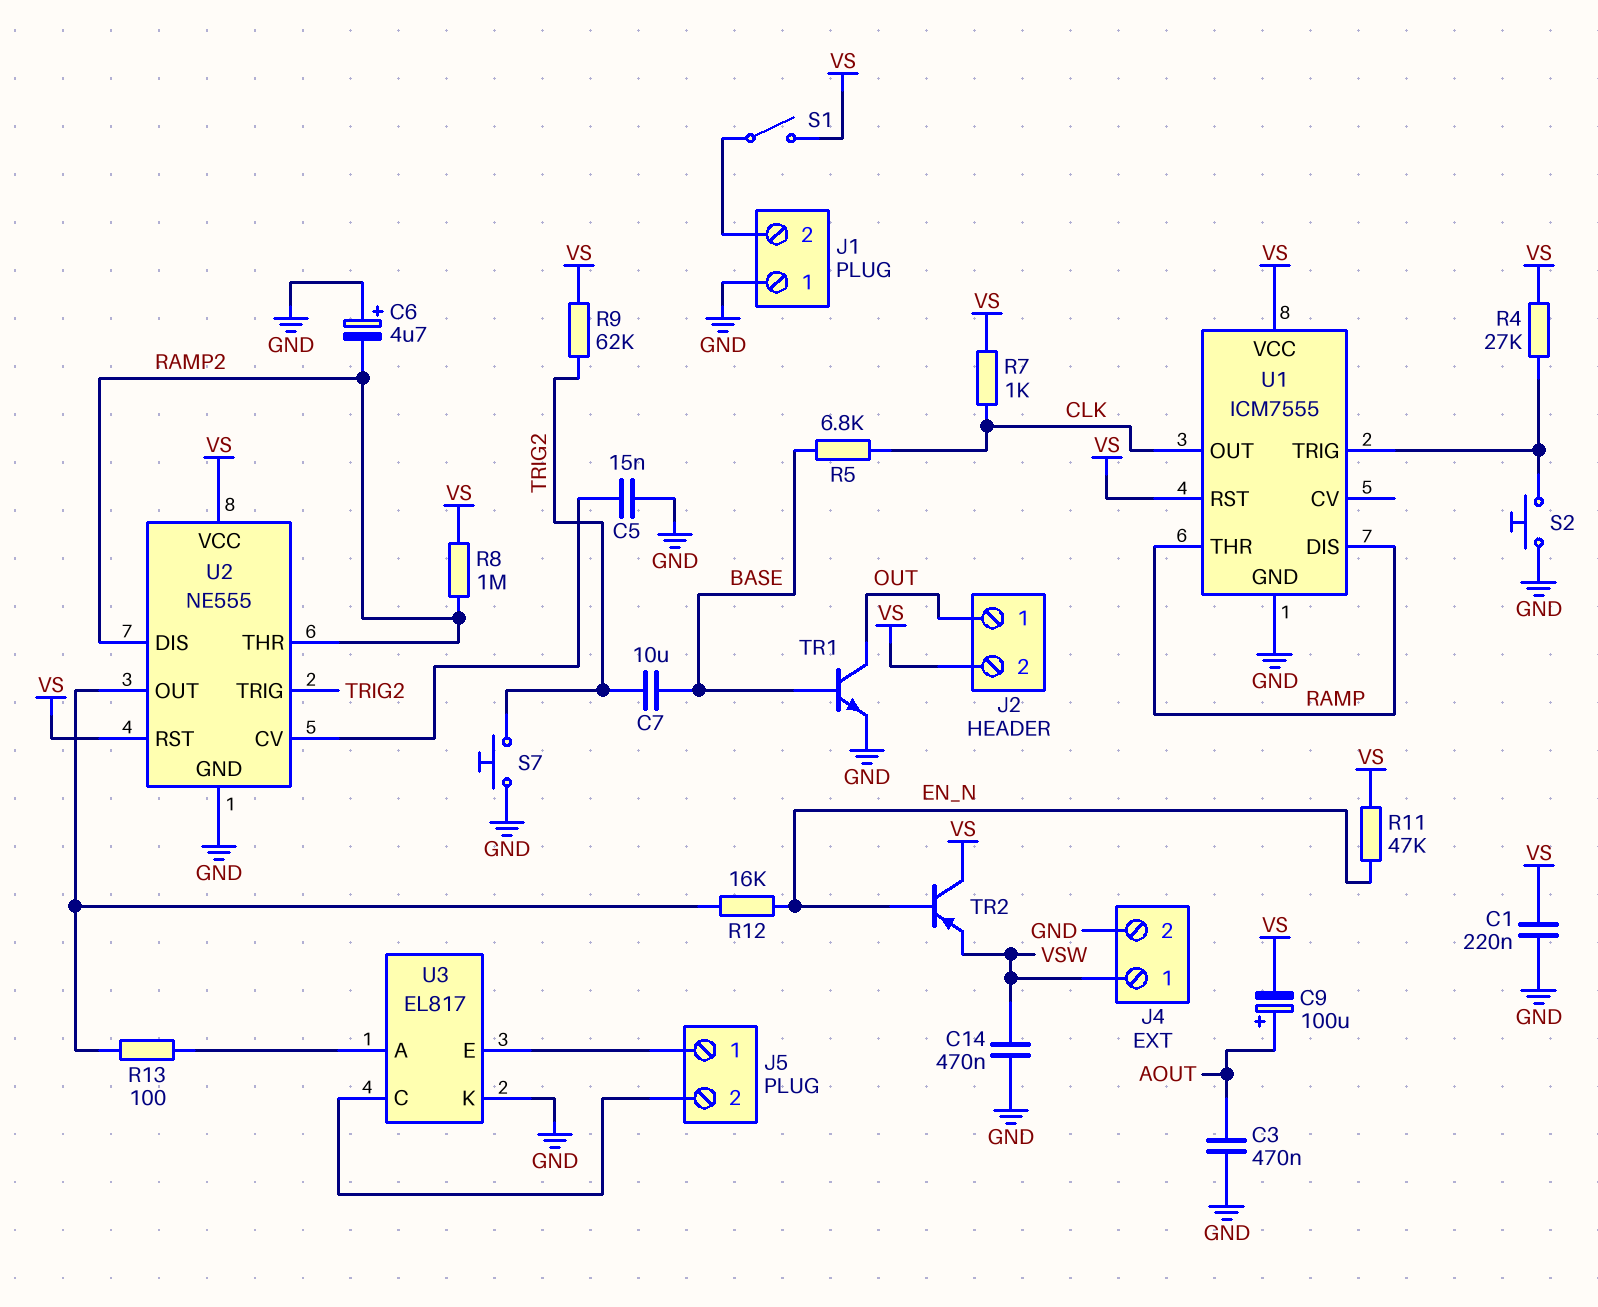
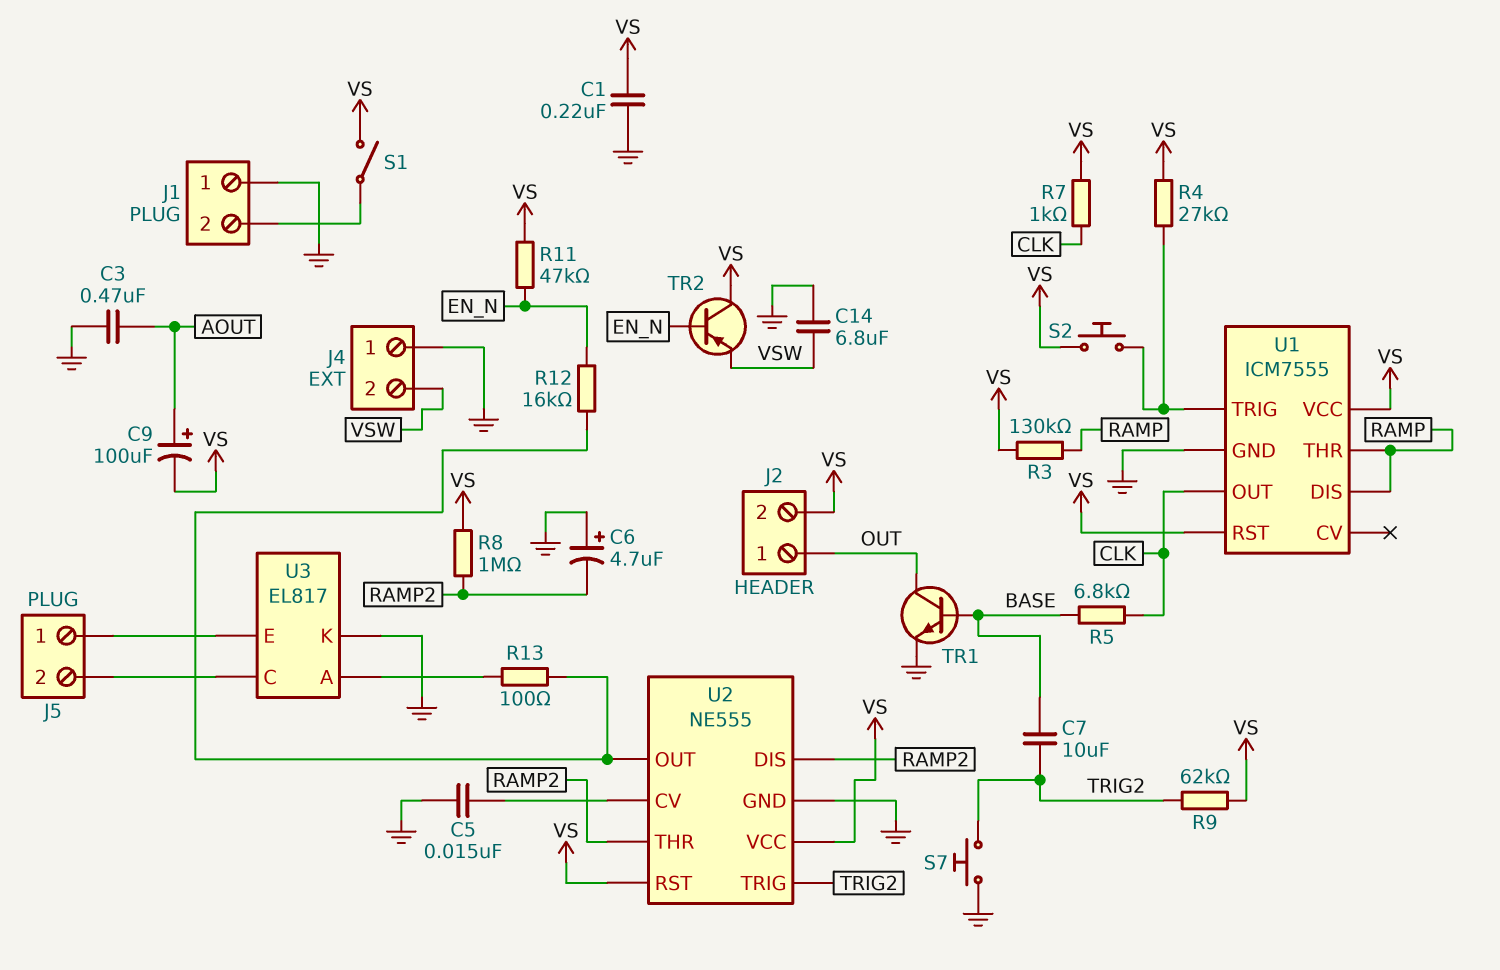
C14: 470nF (GND, VSW) -> 6.8uF (GND, VSW)
J4 pin 1: VSW -> GND
J4 pin 2: GND -> VSW
R3: none -> 130k (RAMP, VS)
S2: button (GND, U1/TRIG) -> button (U1/TRIG, VS)

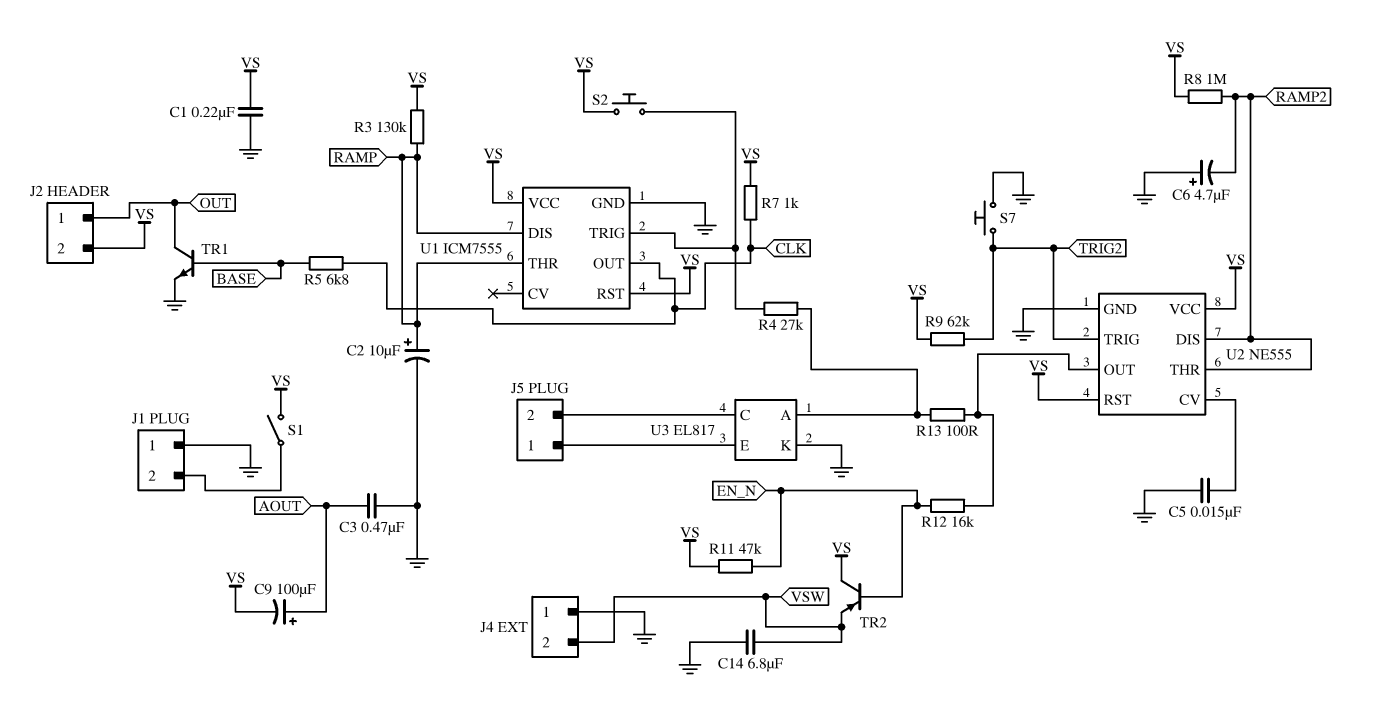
C2: none -> 10uF (plus RAMP, minus GND)
C7: 10uF (BASE, TRIG2) -> none
R4: 27k (U1/TRIG, VS) -> 27k (U1/TRIG, U3/A)

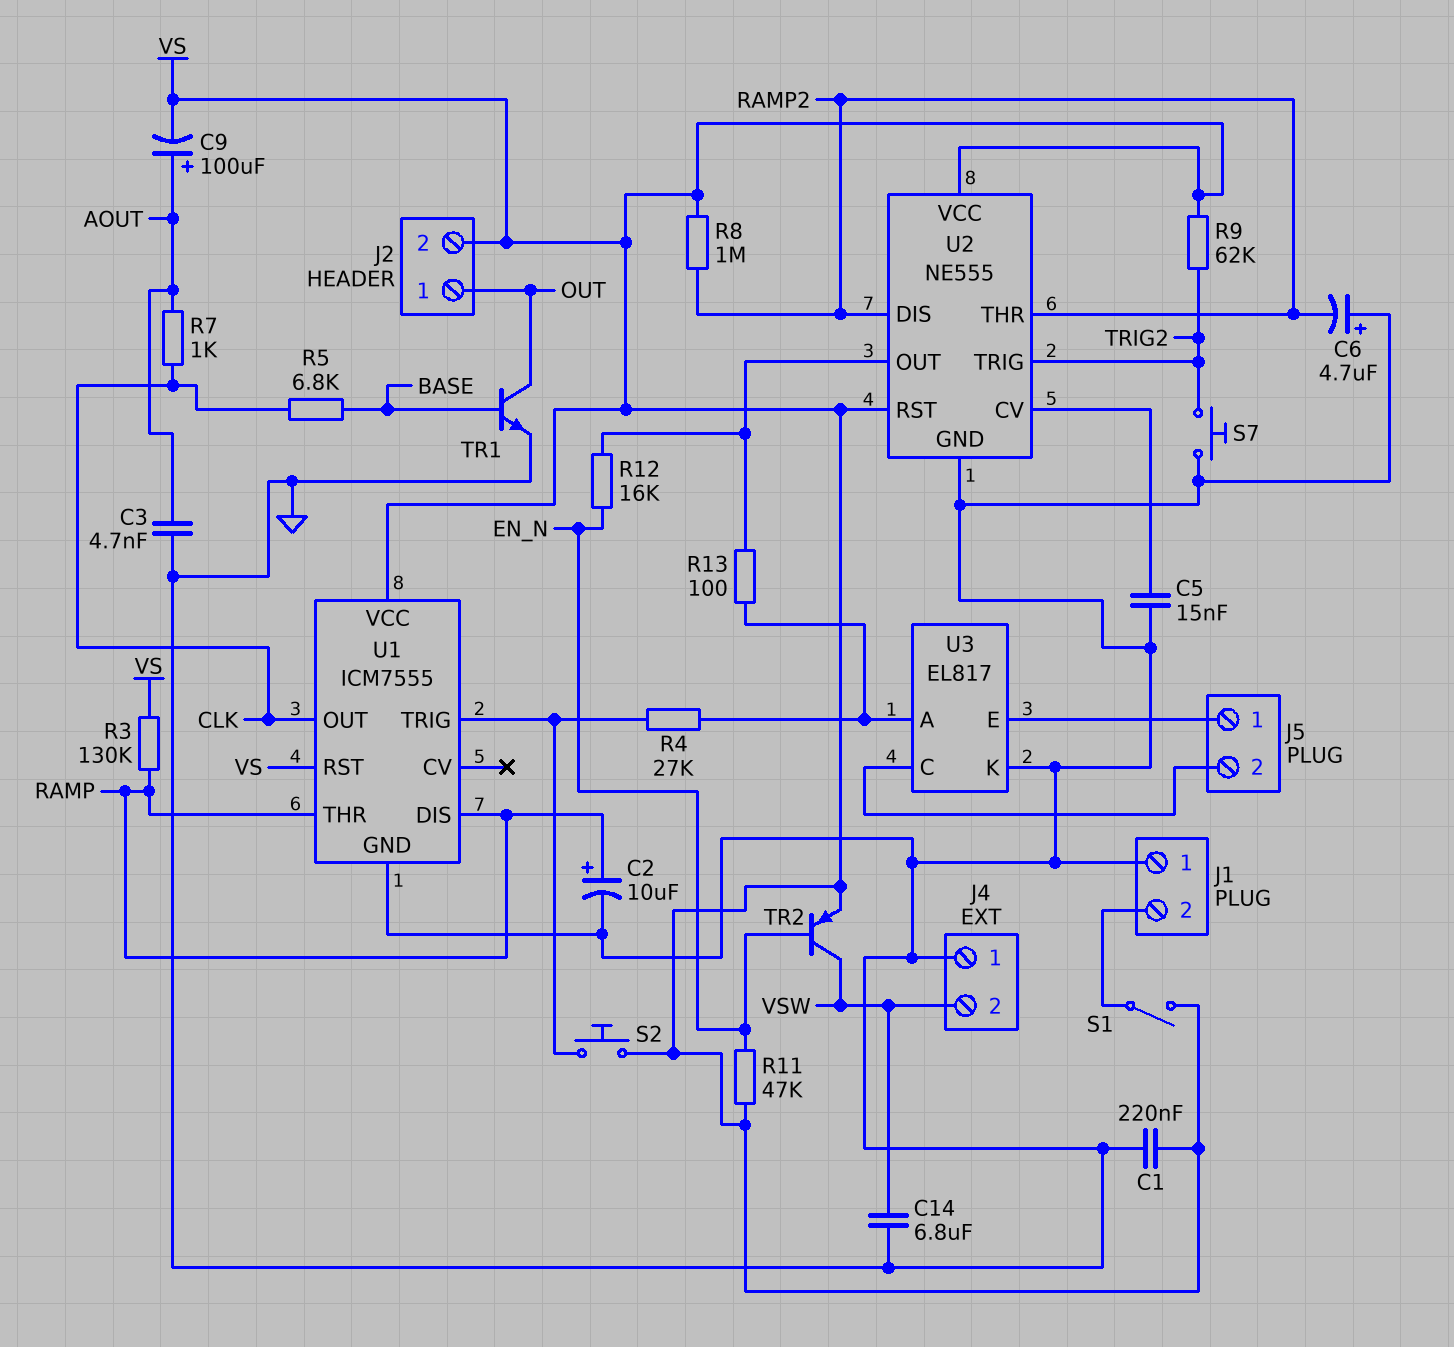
C3: 470nF (AOUT, GND) -> 4.7nF (AOUT, GND)
R7: 1k (CLK, VS) -> 1k (AOUT, CLK)
TR2: PNP (B EN_N, C VS, E VSW) -> PNP (B EN_N, C VSW, E VS)

